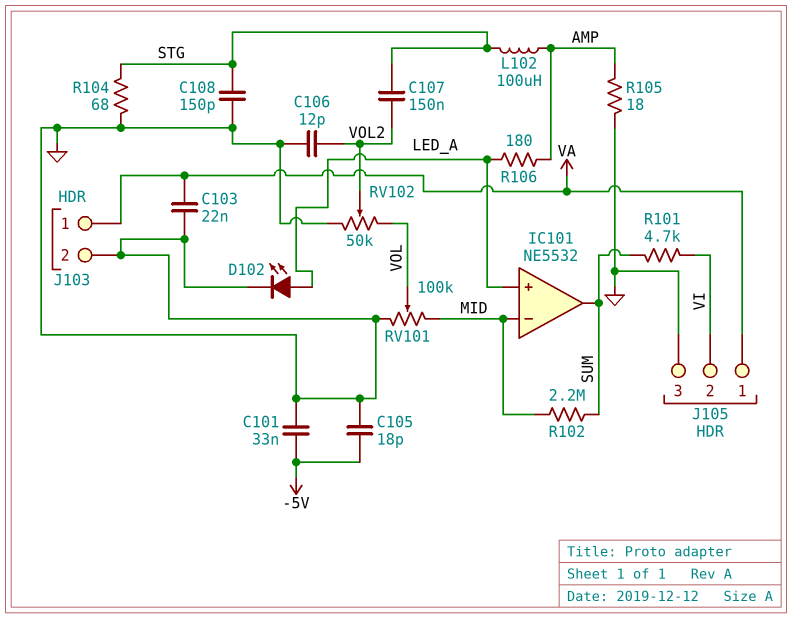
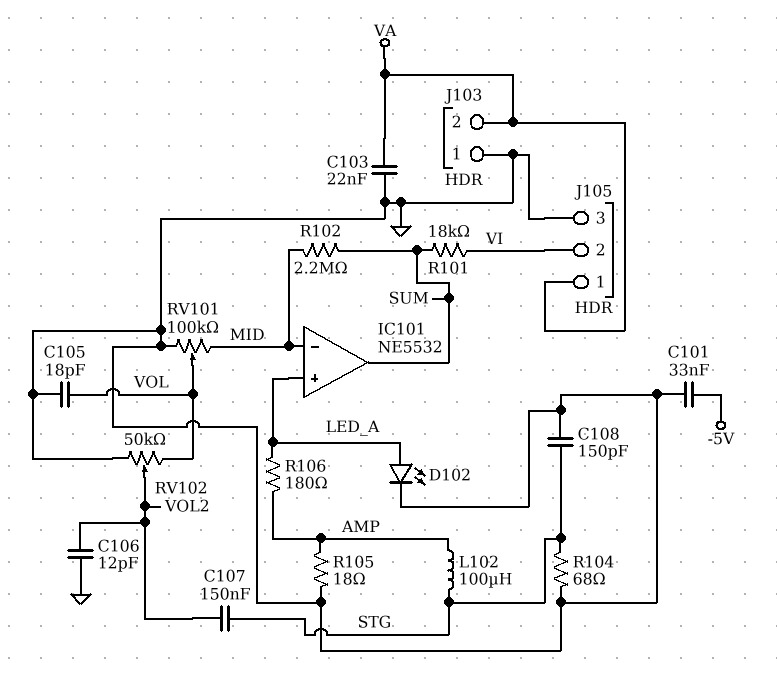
C105: 18pF (-5V, GND) -> 18pF (GND, VOL)
J103 pin 1: VA -> GND
J103 pin 2: GND -> VA
R101: 4.7k (SUM, VI) -> 18k (SUM, VI)

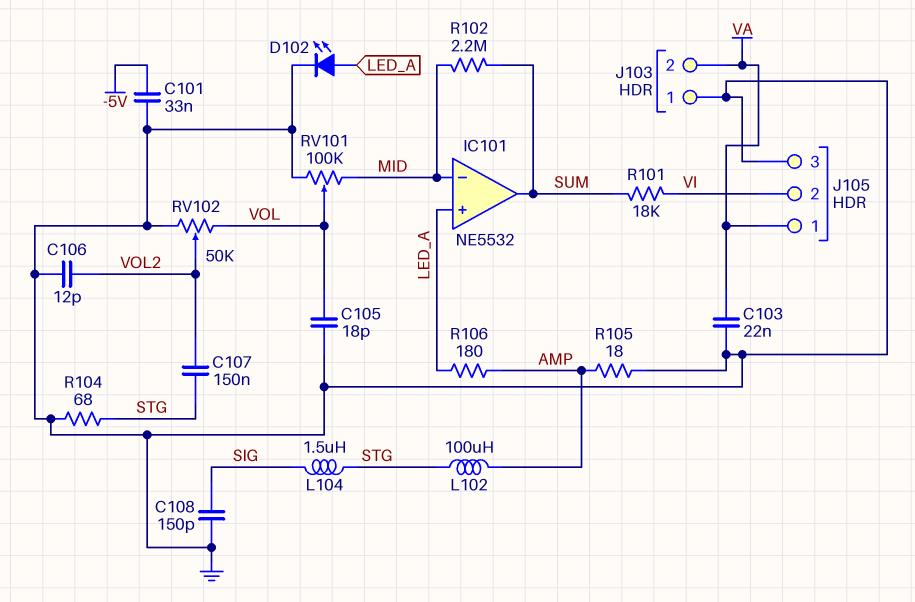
C108: 150pF (GND, STG) -> 150pF (GND, SIG)
L104: none -> 1.5uH (SIG, STG)

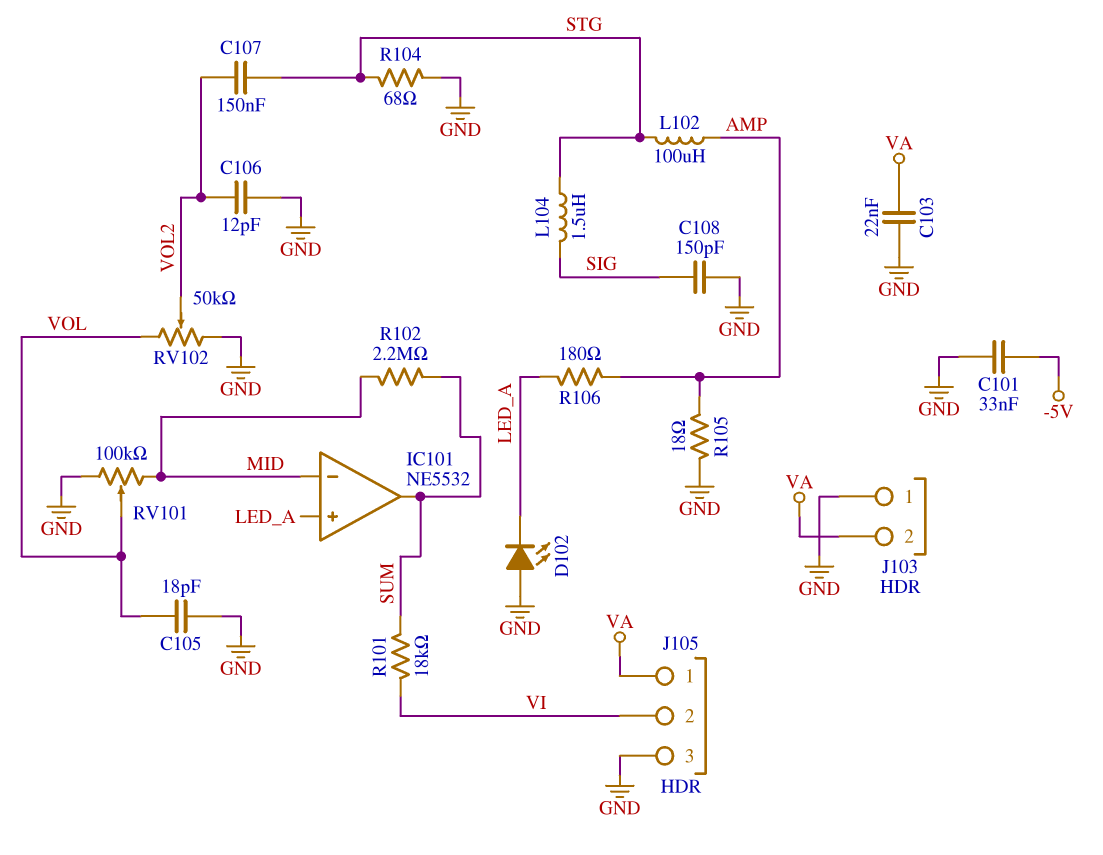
D102: LED (A LED_A, K GND) -> LED (A GND, K LED_A)

